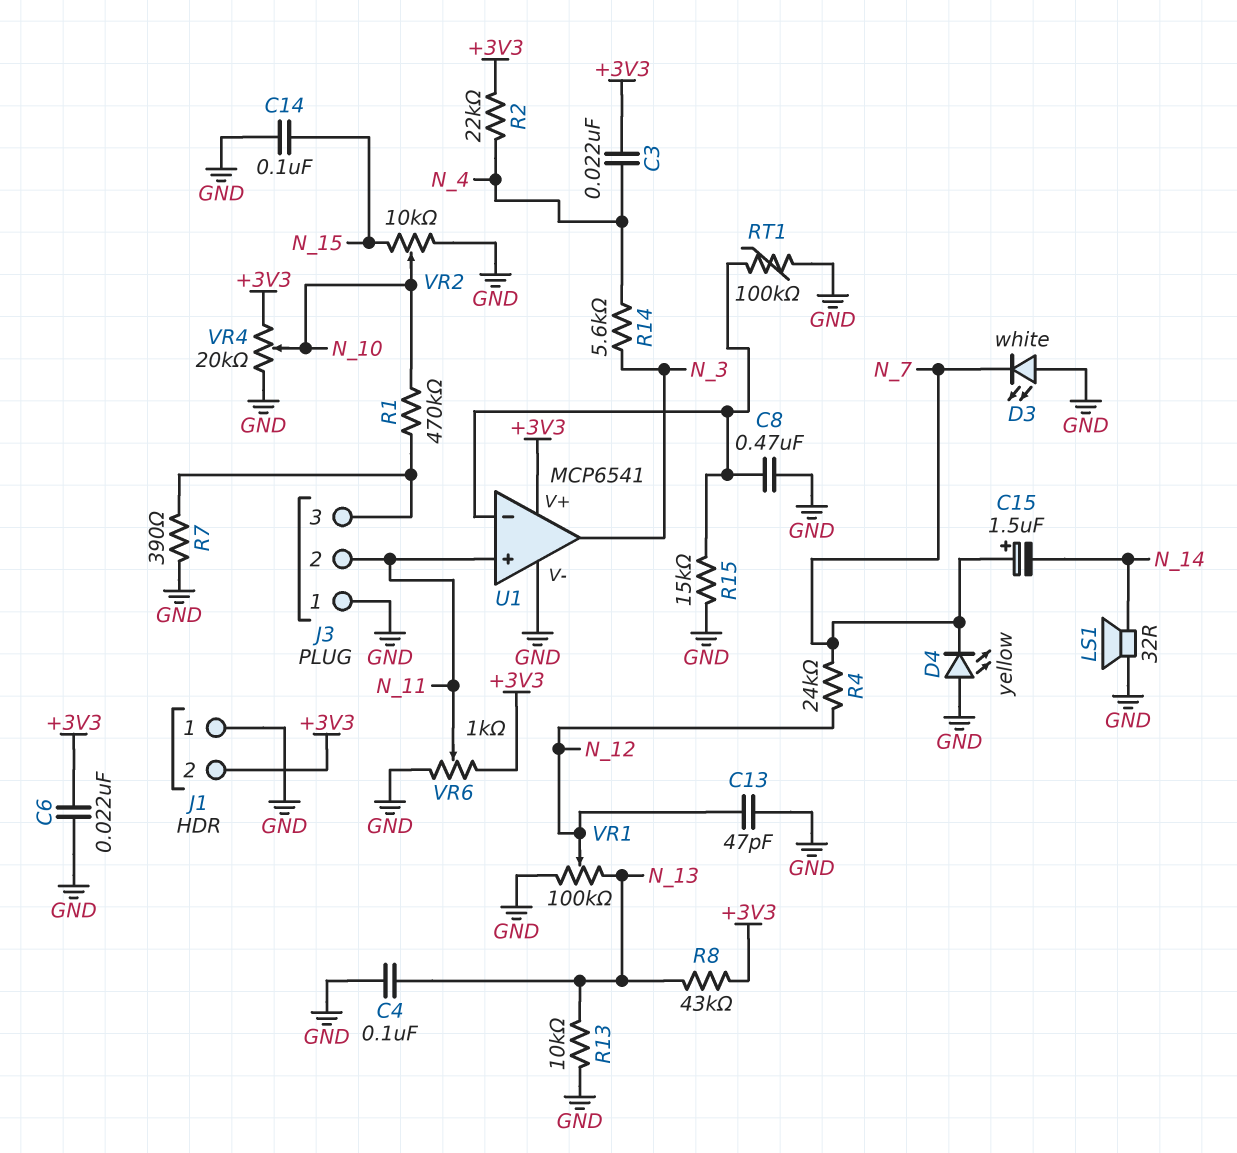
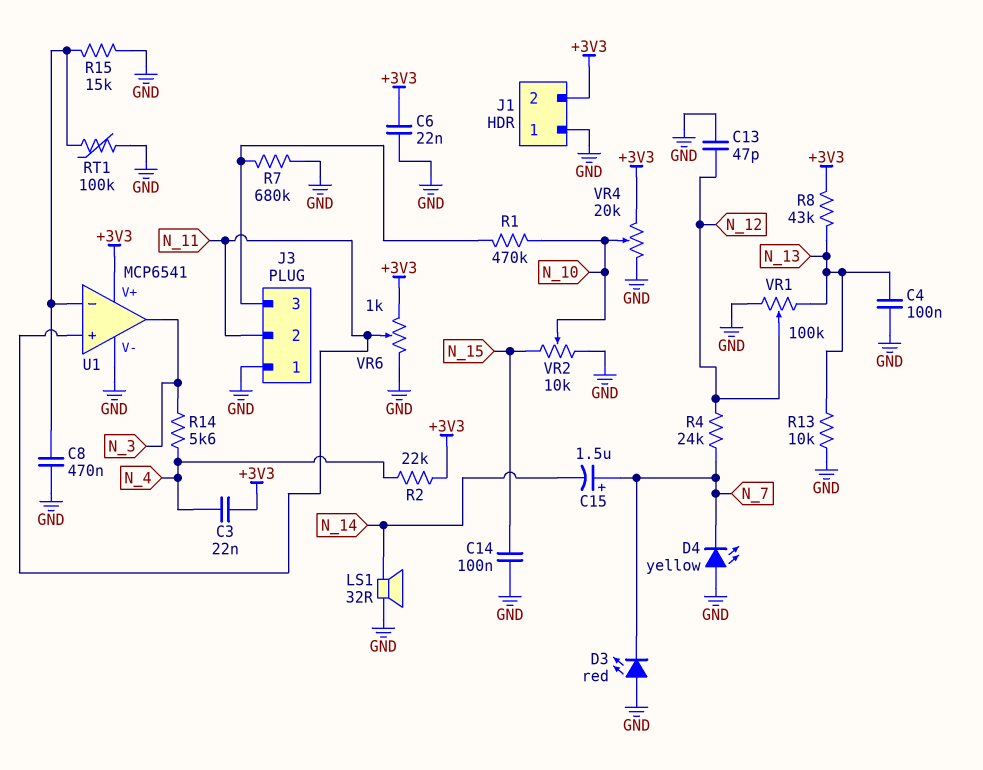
D3: LED white (A GND, K N_7) -> LED red (A GND, K N_7)
R7: 390 (GND, J3/3) -> 680k (GND, J3/3)

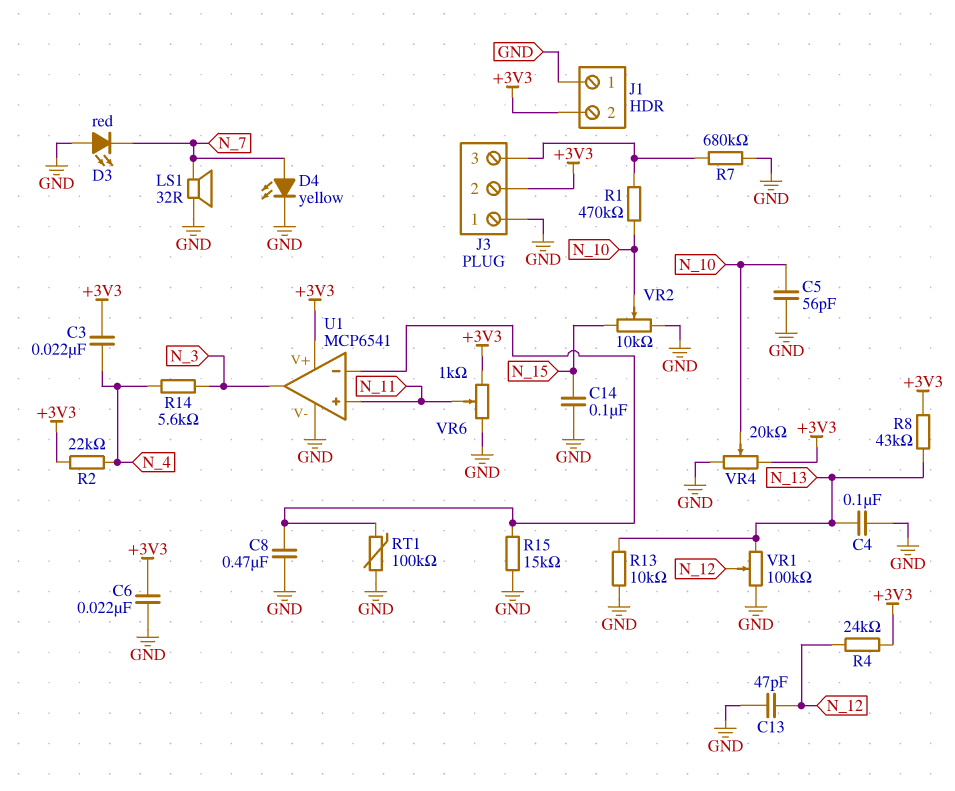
C5: none -> 56pF (GND, N_10)
C15: 1.5uF (plus N_7, minus N_14) -> none
D4: LED yellow (A GND, K N_7) -> LED yellow (A N_7, K GND)
J3 pin 2: N_11 -> +3V3
LS1: speaker 32R (GND, N_14) -> speaker 32R (GND, N_7)
R4: 24k (N_7, N_12) -> 24k (+3V3, N_12)

